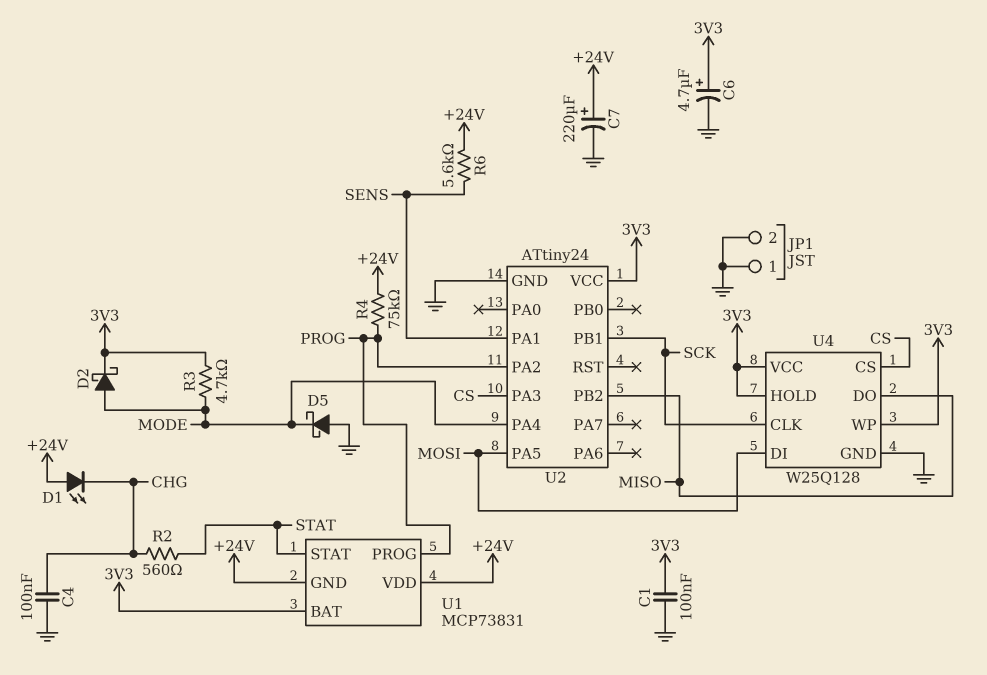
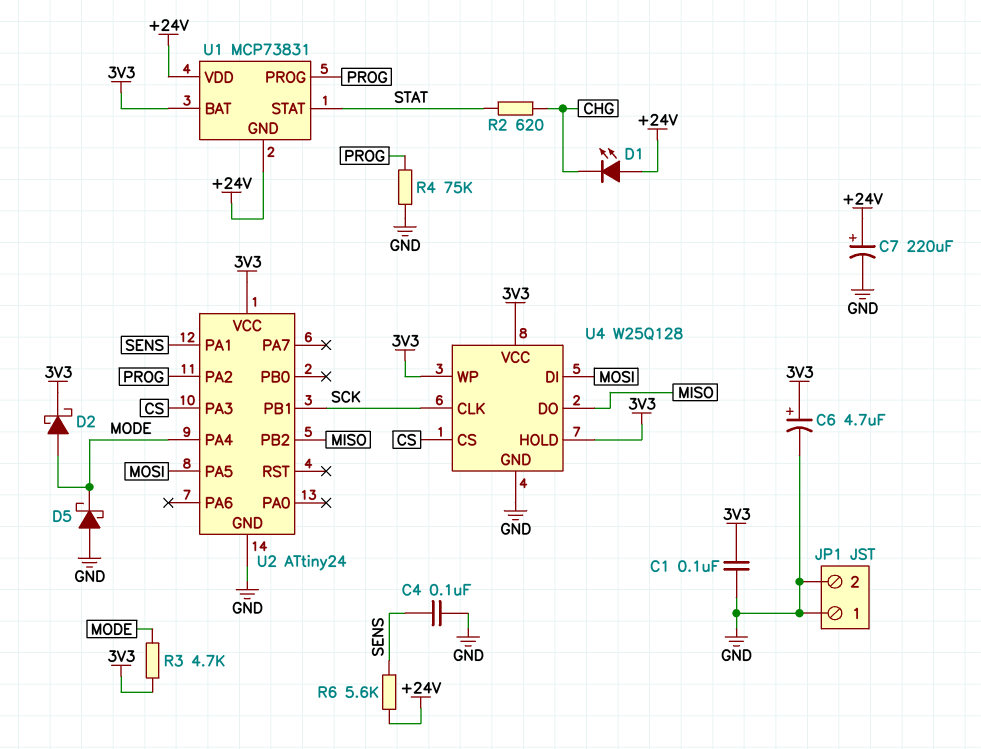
C4: 100nF (CHG, GND) -> 100nF (GND, SENS)
R2: 560 (CHG, STAT) -> 620 (CHG, STAT)
R4: 75k (+24V, PROG) -> 75k (GND, PROG)

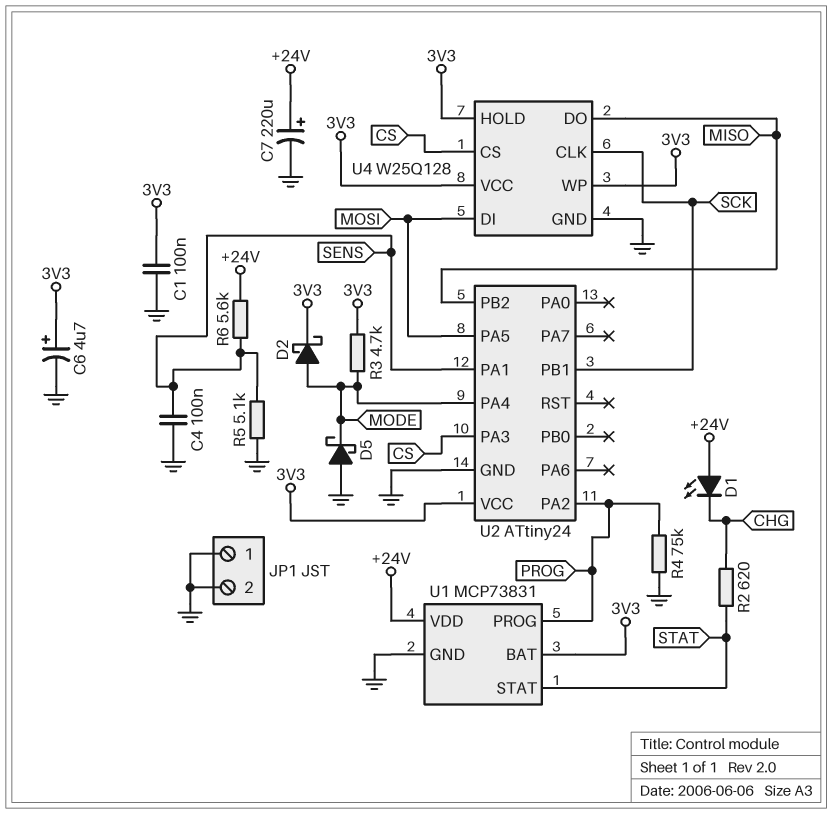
R5: none -> 5.1k (GND, SENS)
U1 pin GND: +24V -> GND

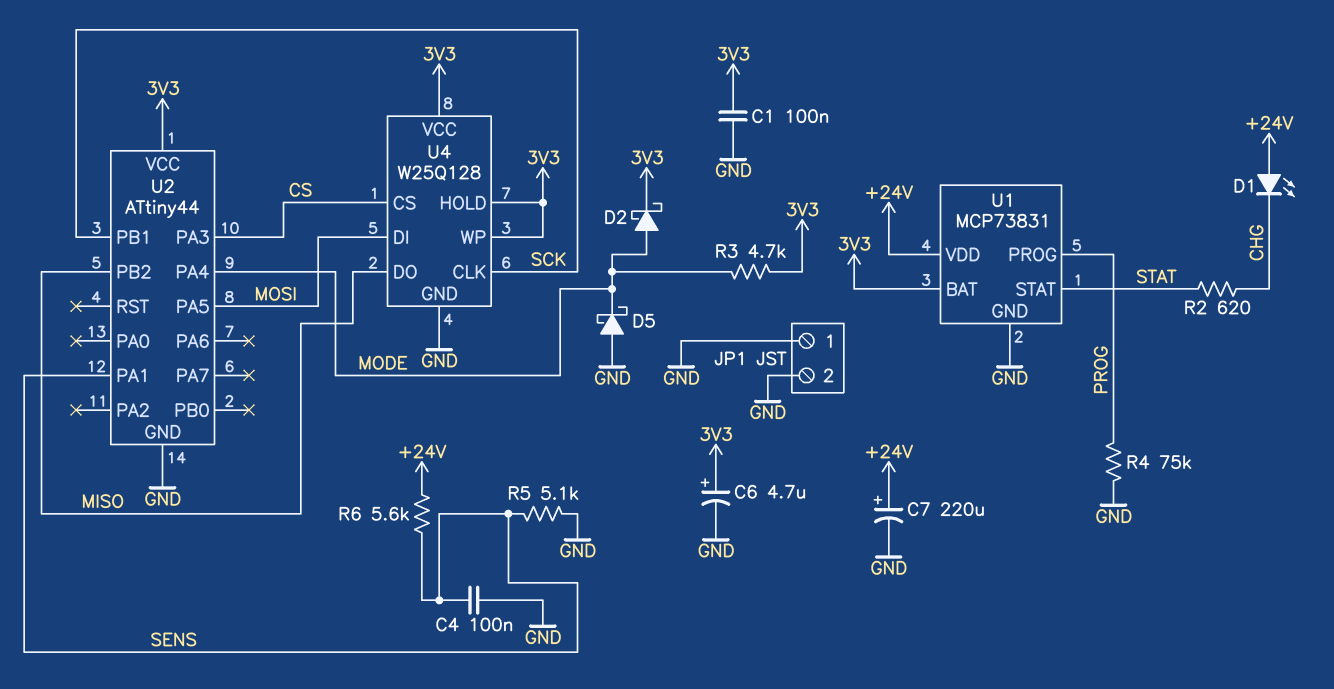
U2: ATtiny24 -> ATtiny44
U2 pin PA2: PROG -> none

